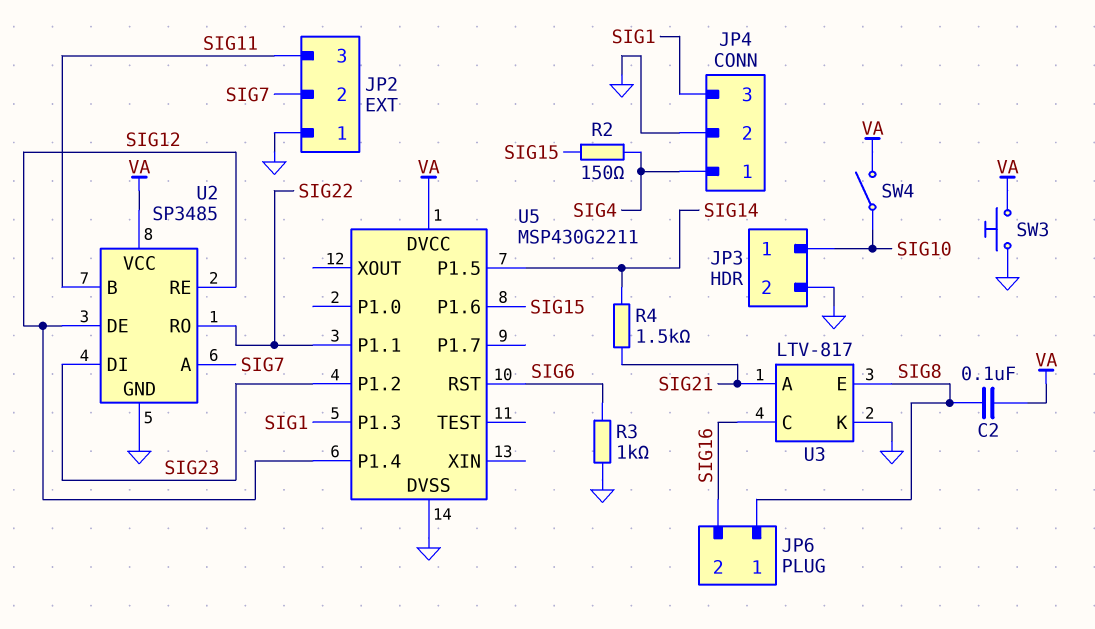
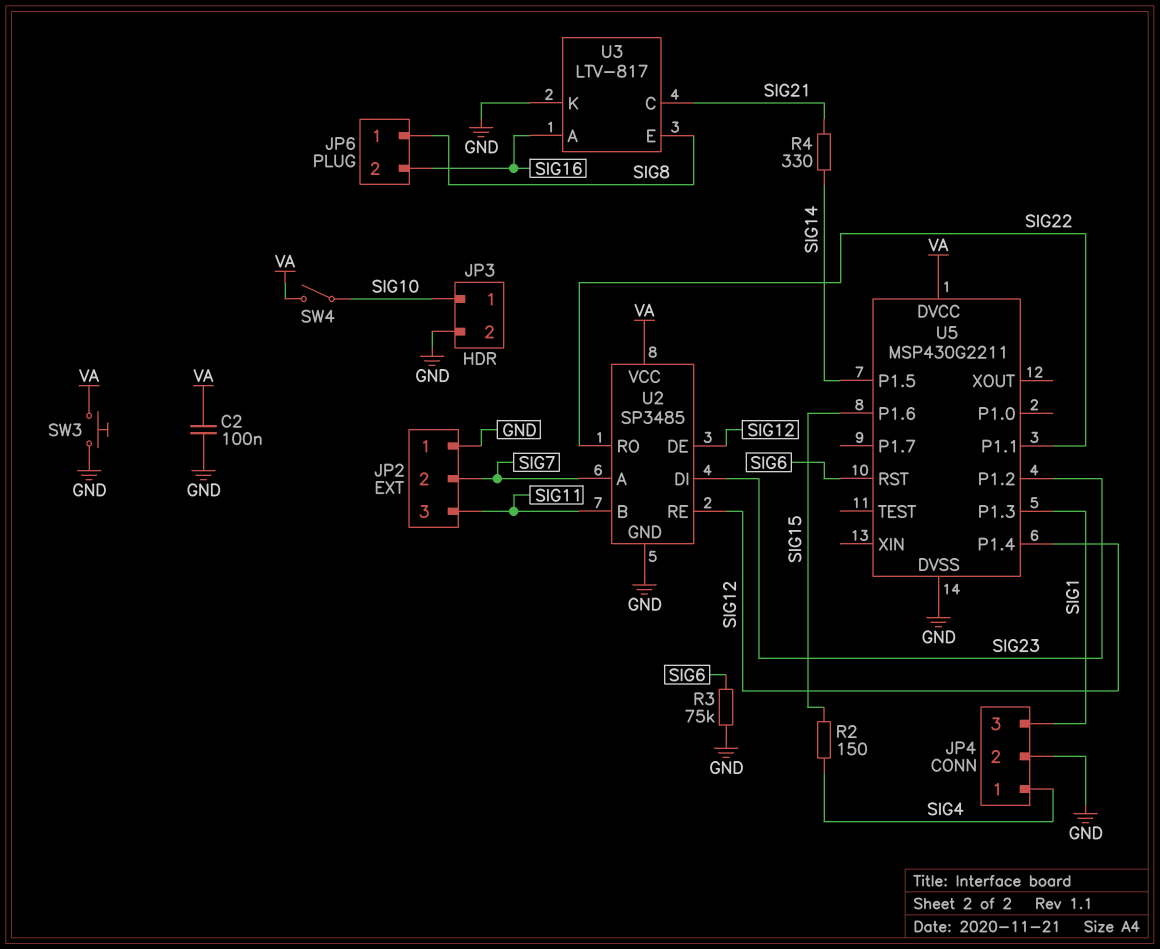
C2: 100nF (SIG8, VA) -> 100nF (GND, VA)
R3: 1k (GND, SIG6) -> 75k (GND, SIG6)
R4: 1.5k (SIG14, SIG21) -> 330 (SIG14, SIG21)
U3 pin A: SIG21 -> SIG16
U3 pin C: SIG16 -> SIG21

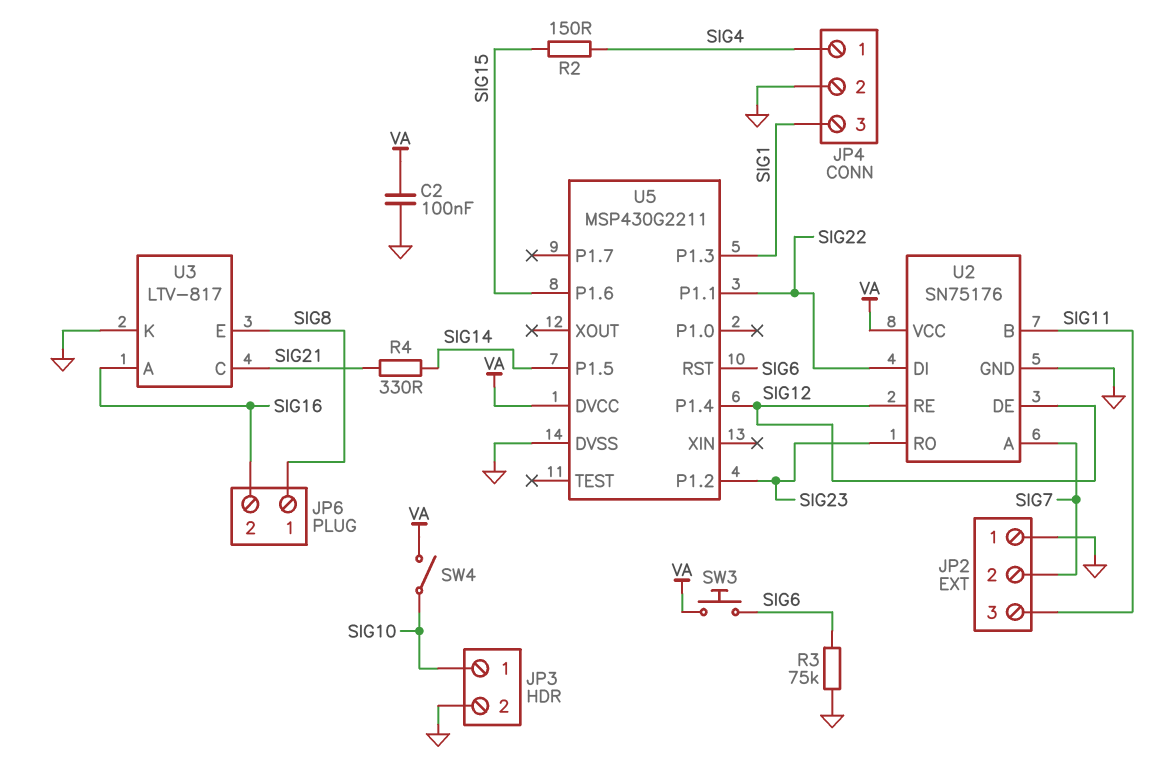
SW3: button (GND, VA) -> button (SIG6, VA)
U2: SP3485 -> SN75176
U2 pin DI: SIG23 -> SIG22
U2 pin RO: SIG22 -> SIG23

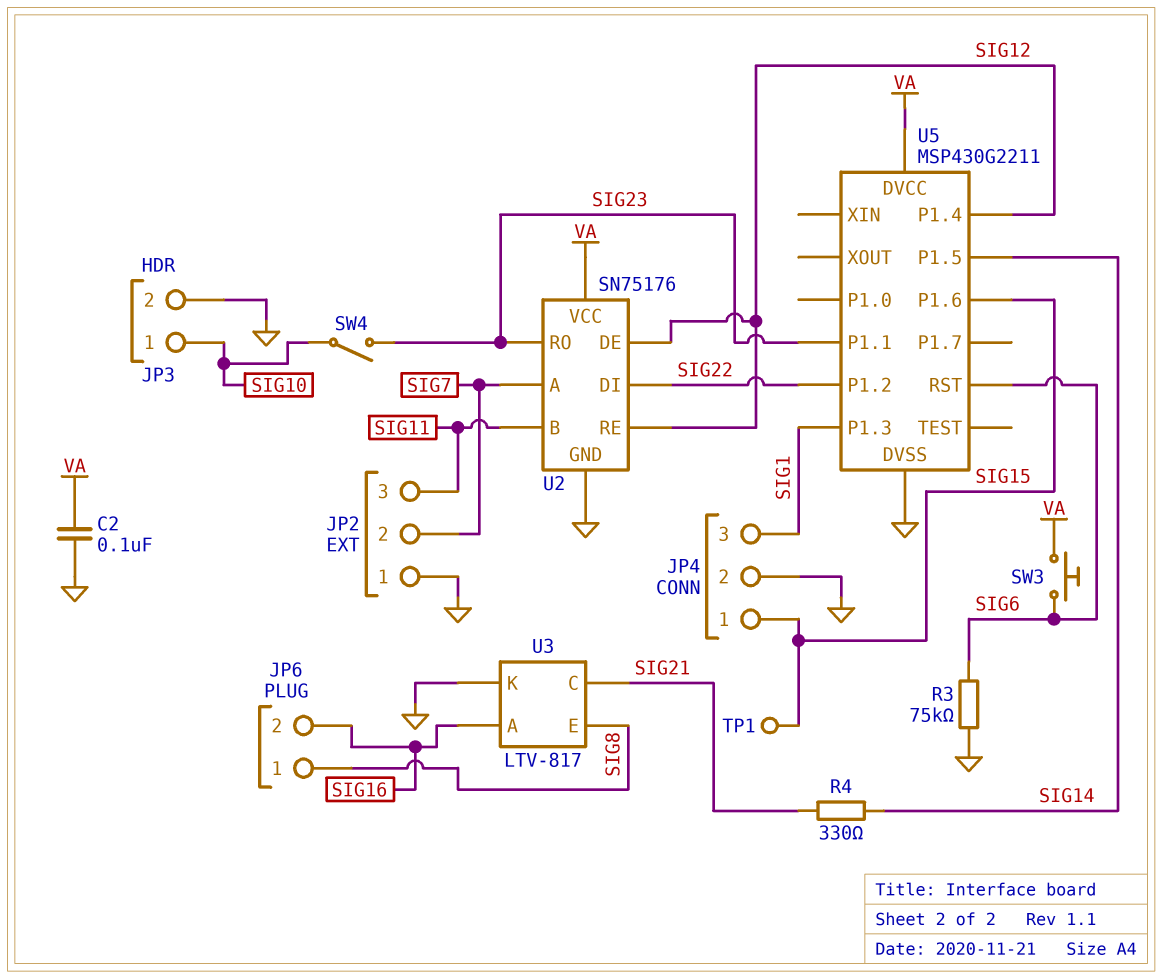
JP4 pin 1: SIG4 -> SIG15
R2: 150 (SIG4, SIG15) -> none
SW4: switch (SIG10, VA) -> switch (SIG10, SIG23)
TP1: none -> test point (SIG15)
U5 pin P1.1: SIG22 -> SIG23
U5 pin P1.2: SIG23 -> SIG22

